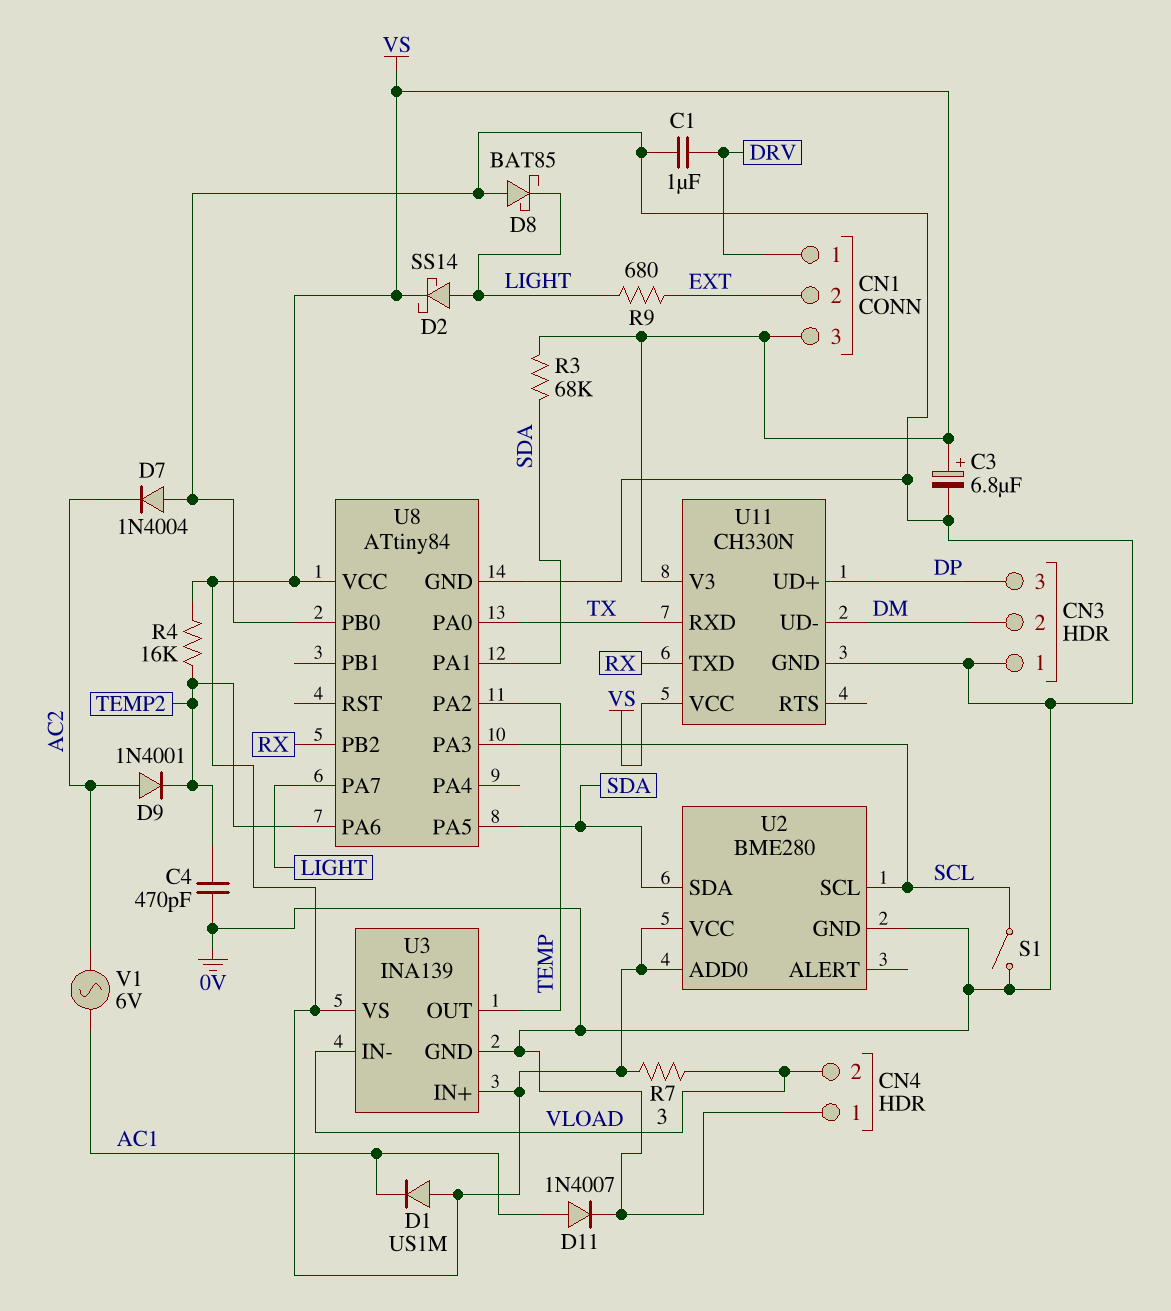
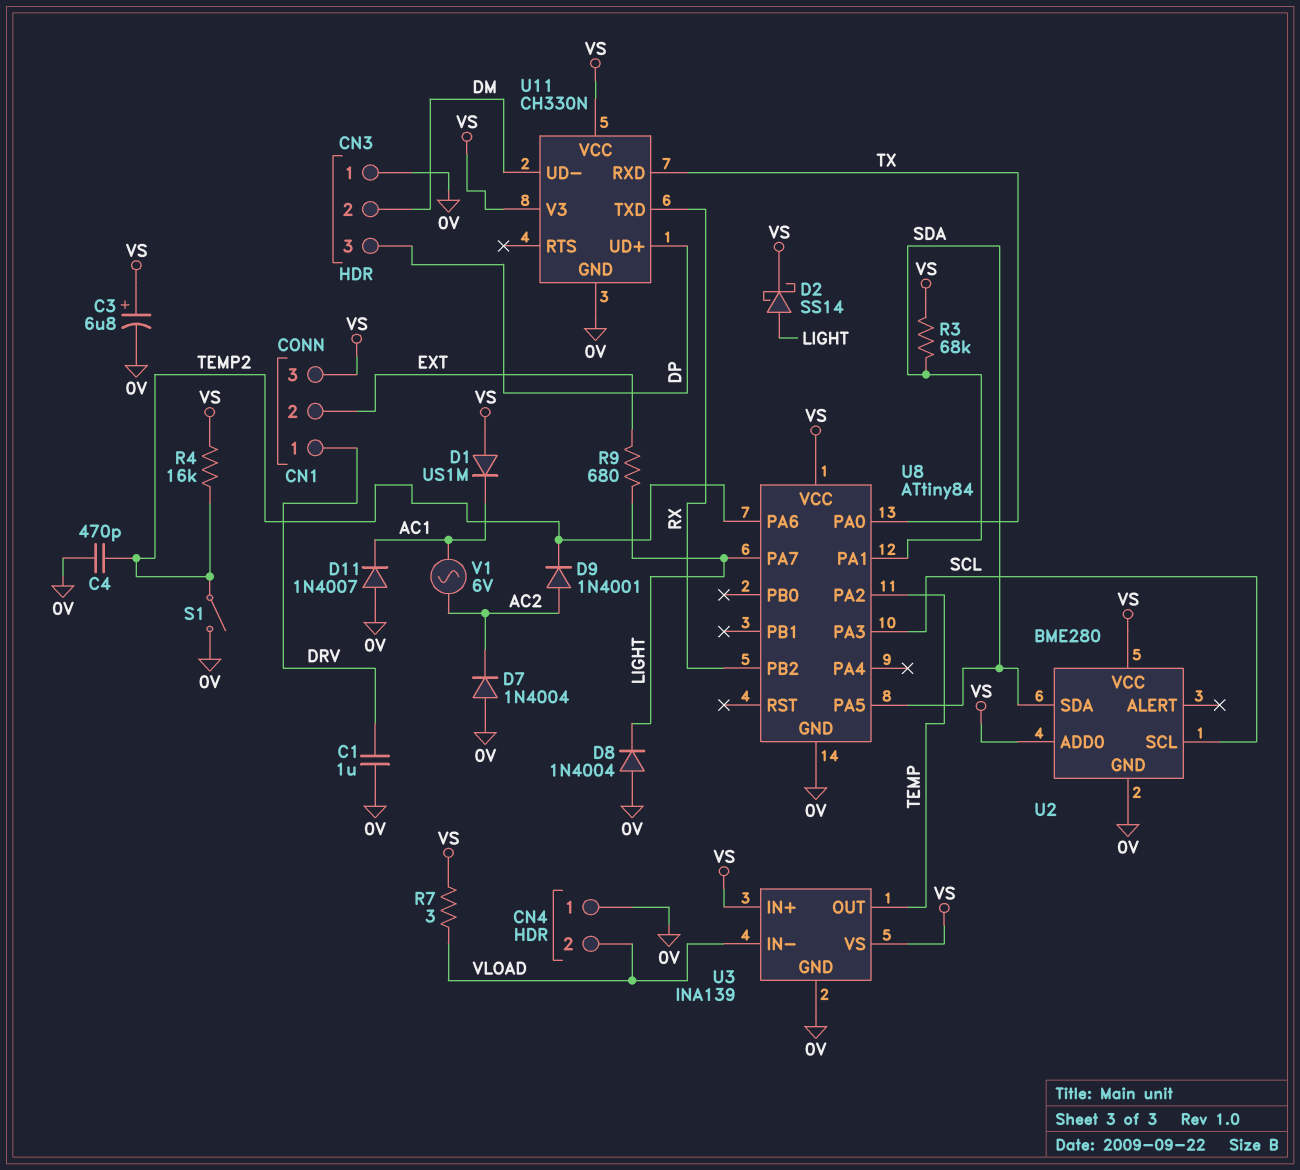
D8: schottky BAT85 (A 0V, K LIGHT) -> diode 1N4004 (A 0V, K LIGHT)
D11: diode 1N4007 (A AC1, K 0V) -> diode 1N4007 (A 0V, K AC1)
S1: switch (0V, SCL) -> switch (0V, TEMP2)
U8 pin PB0: 0V -> none

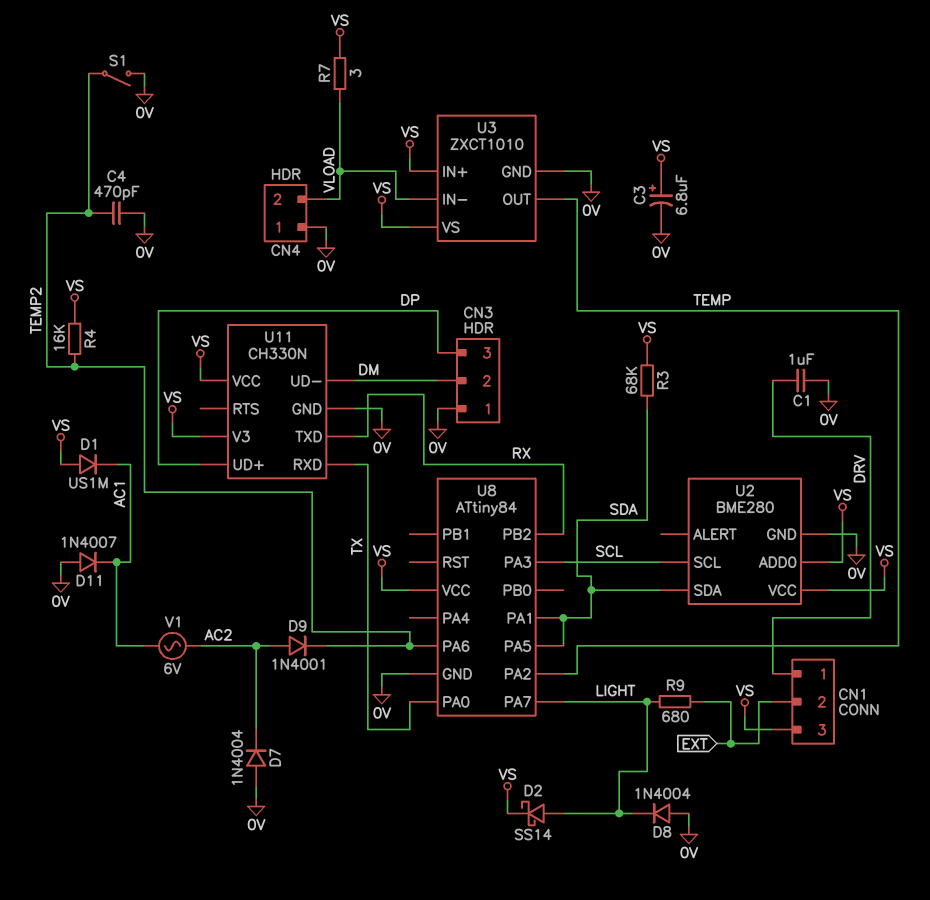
U3: INA139 -> ZXCT1010

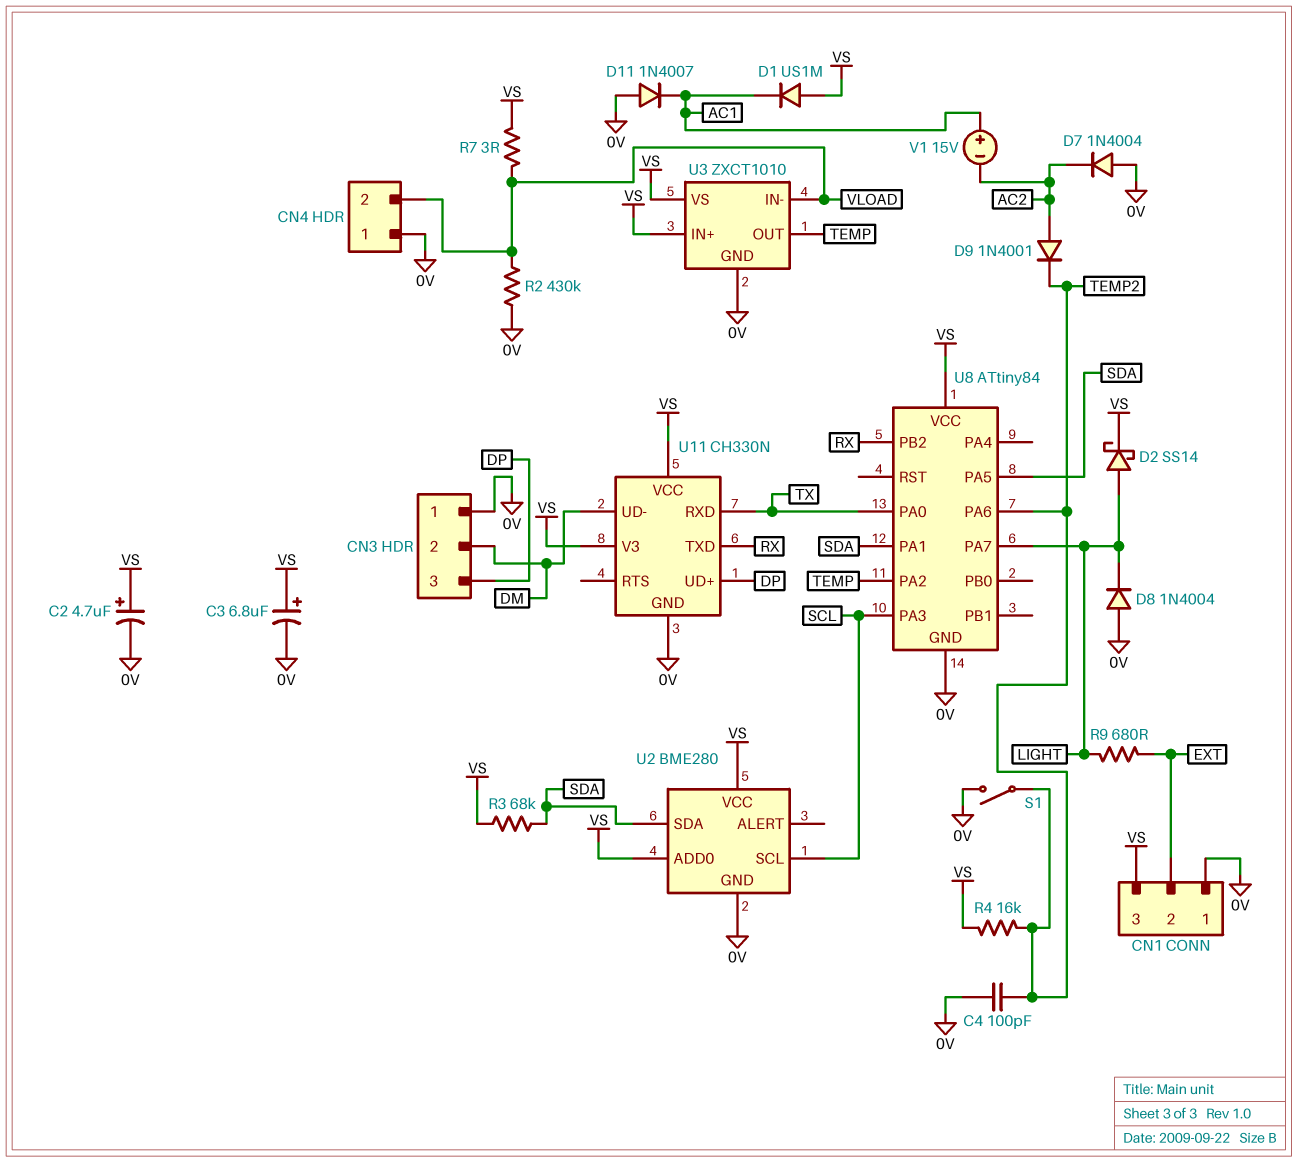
C1: 1uF (0V, DRV) -> none
C2: none -> 4.7uF (plus VS, minus 0V)
C4: 470pF (0V, TEMP2) -> 100pF (0V, TEMP2)
CN1 pin 1: DRV -> 0V
R2: none -> 430k (0V, VLOAD)
V1: AC 6V (AC1, AC2) -> 15V (plus AC1, minus AC2)

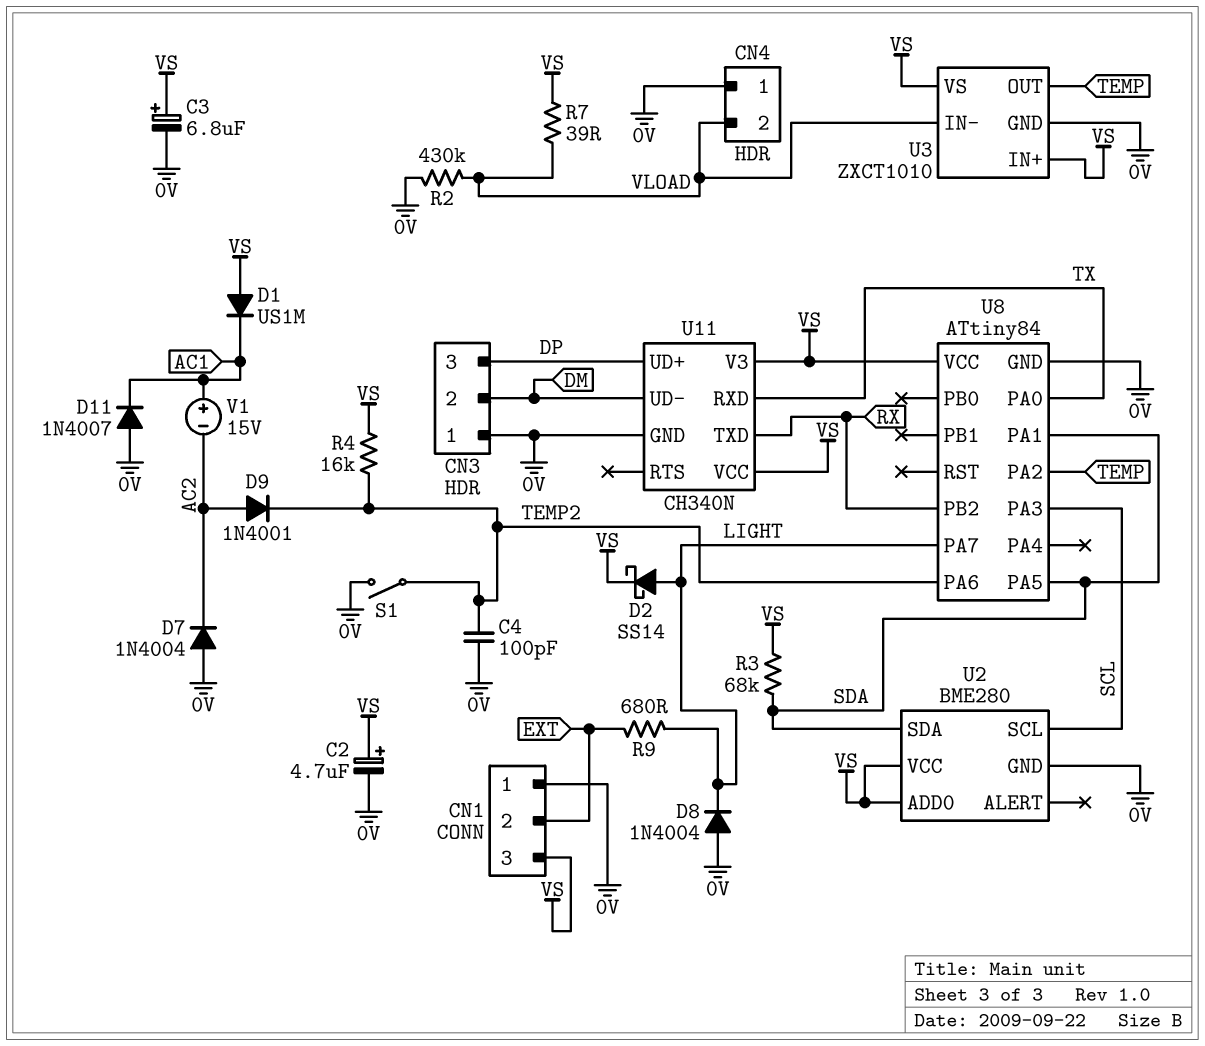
R7: 3 (VLOAD, VS) -> 39 (VLOAD, VS)
U11: CH330N -> CH340N

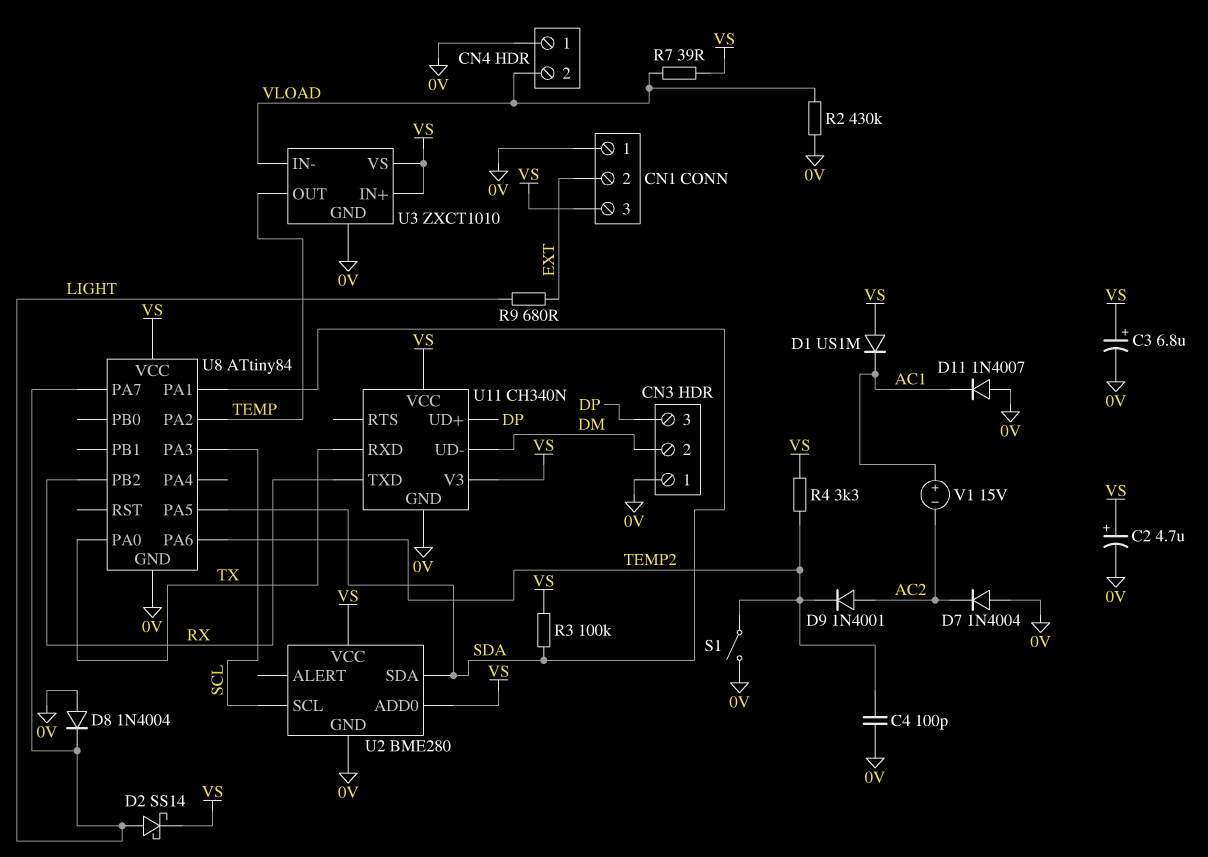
R3: 68k (SDA, VS) -> 100k (SDA, VS)
R4: 16k (TEMP2, VS) -> 3.3k (TEMP2, VS)

